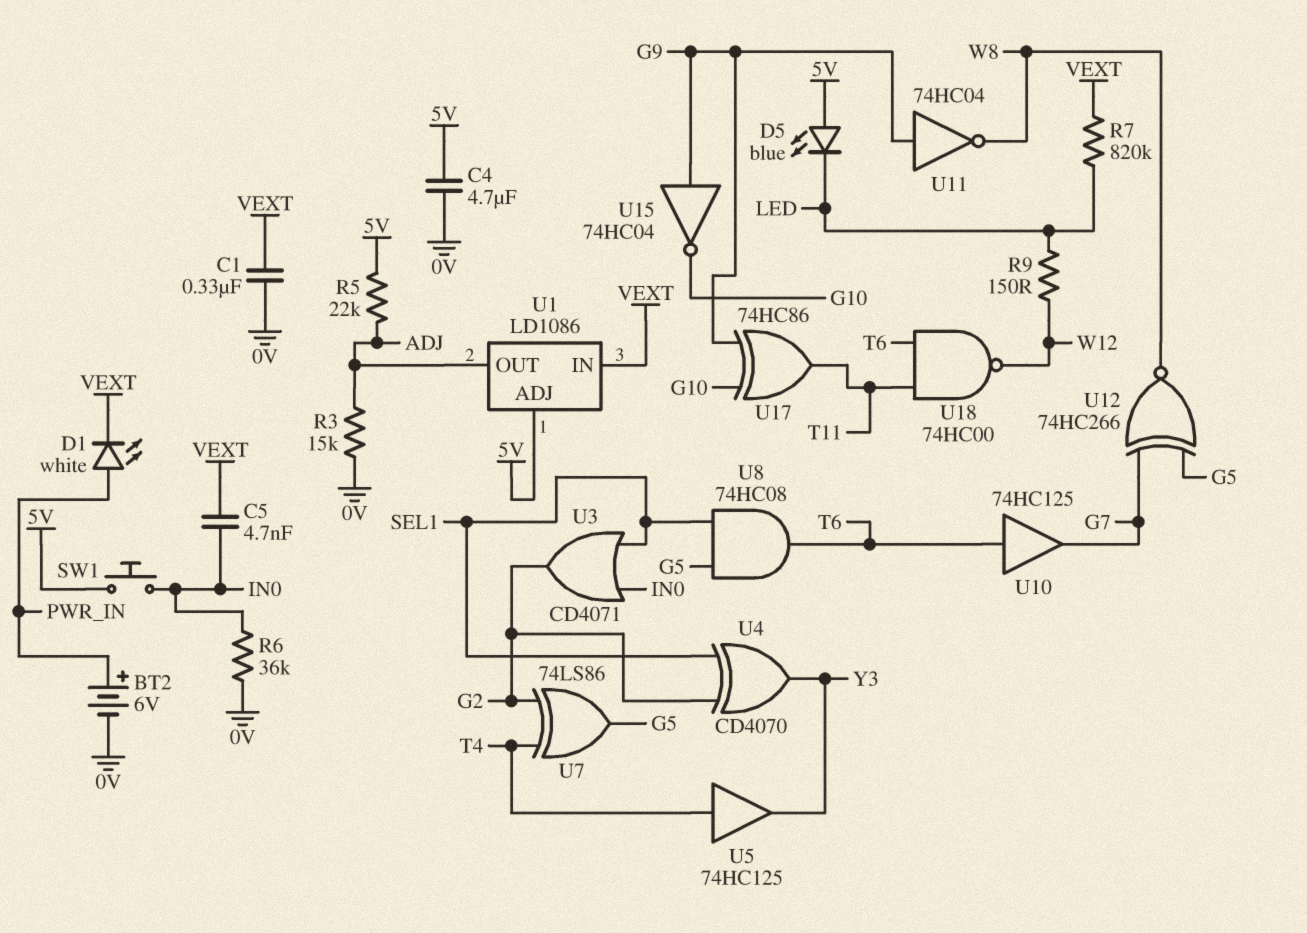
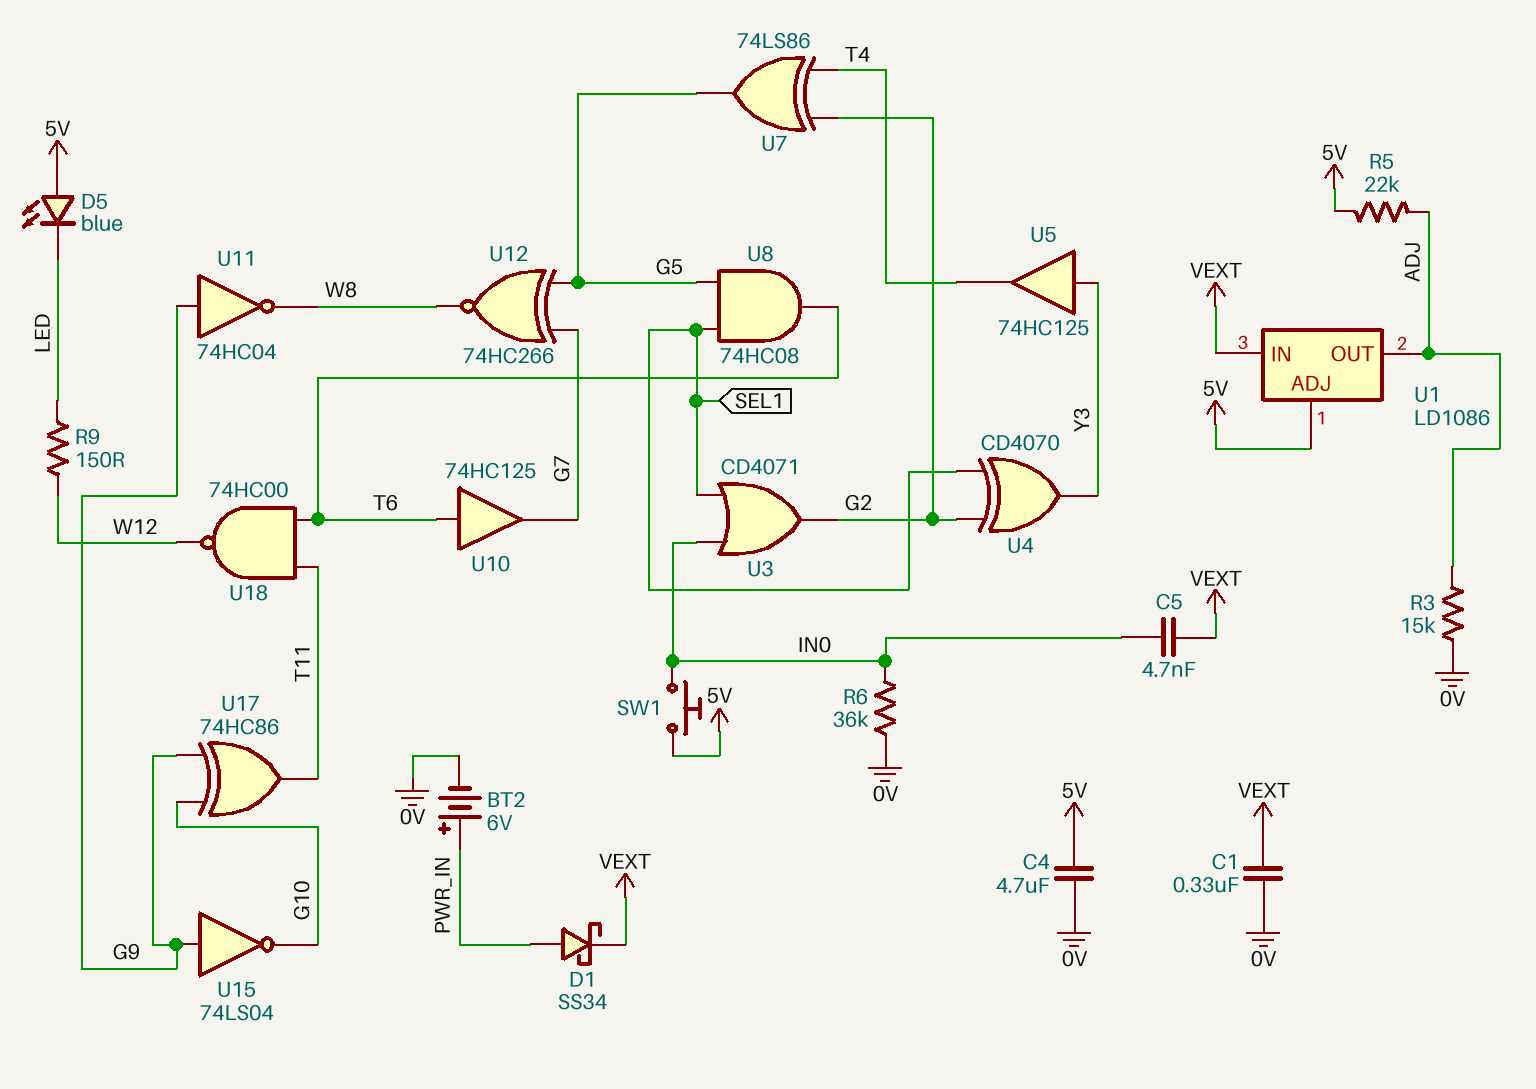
D1: LED white (A PWR_IN, K VEXT) -> schottky SS34 (A PWR_IN, K VEXT)
R7: 820k (LED, VEXT) -> none
U5: buffer 74HC125 (in T4, out Y3) -> buffer 74HC125 (in Y3, out T4)
U15: NOT 74HC04 (in G9, out G10) -> NOT 74LS04 (in G9, out G10)

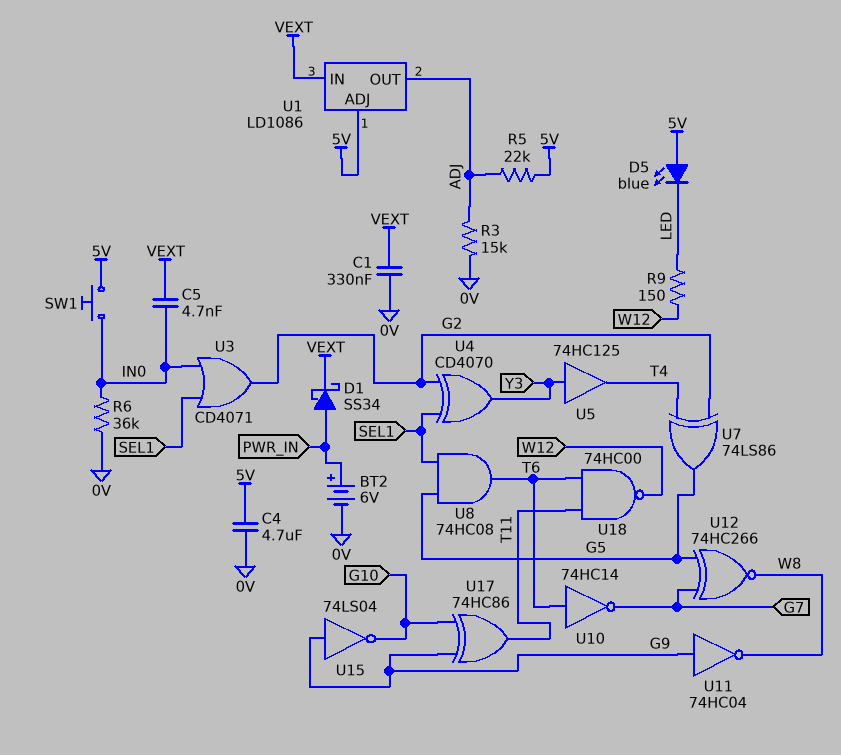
U10: buffer 74HC125 (in T6, out G7) -> NOT 74HC14 (in T6, out G7)

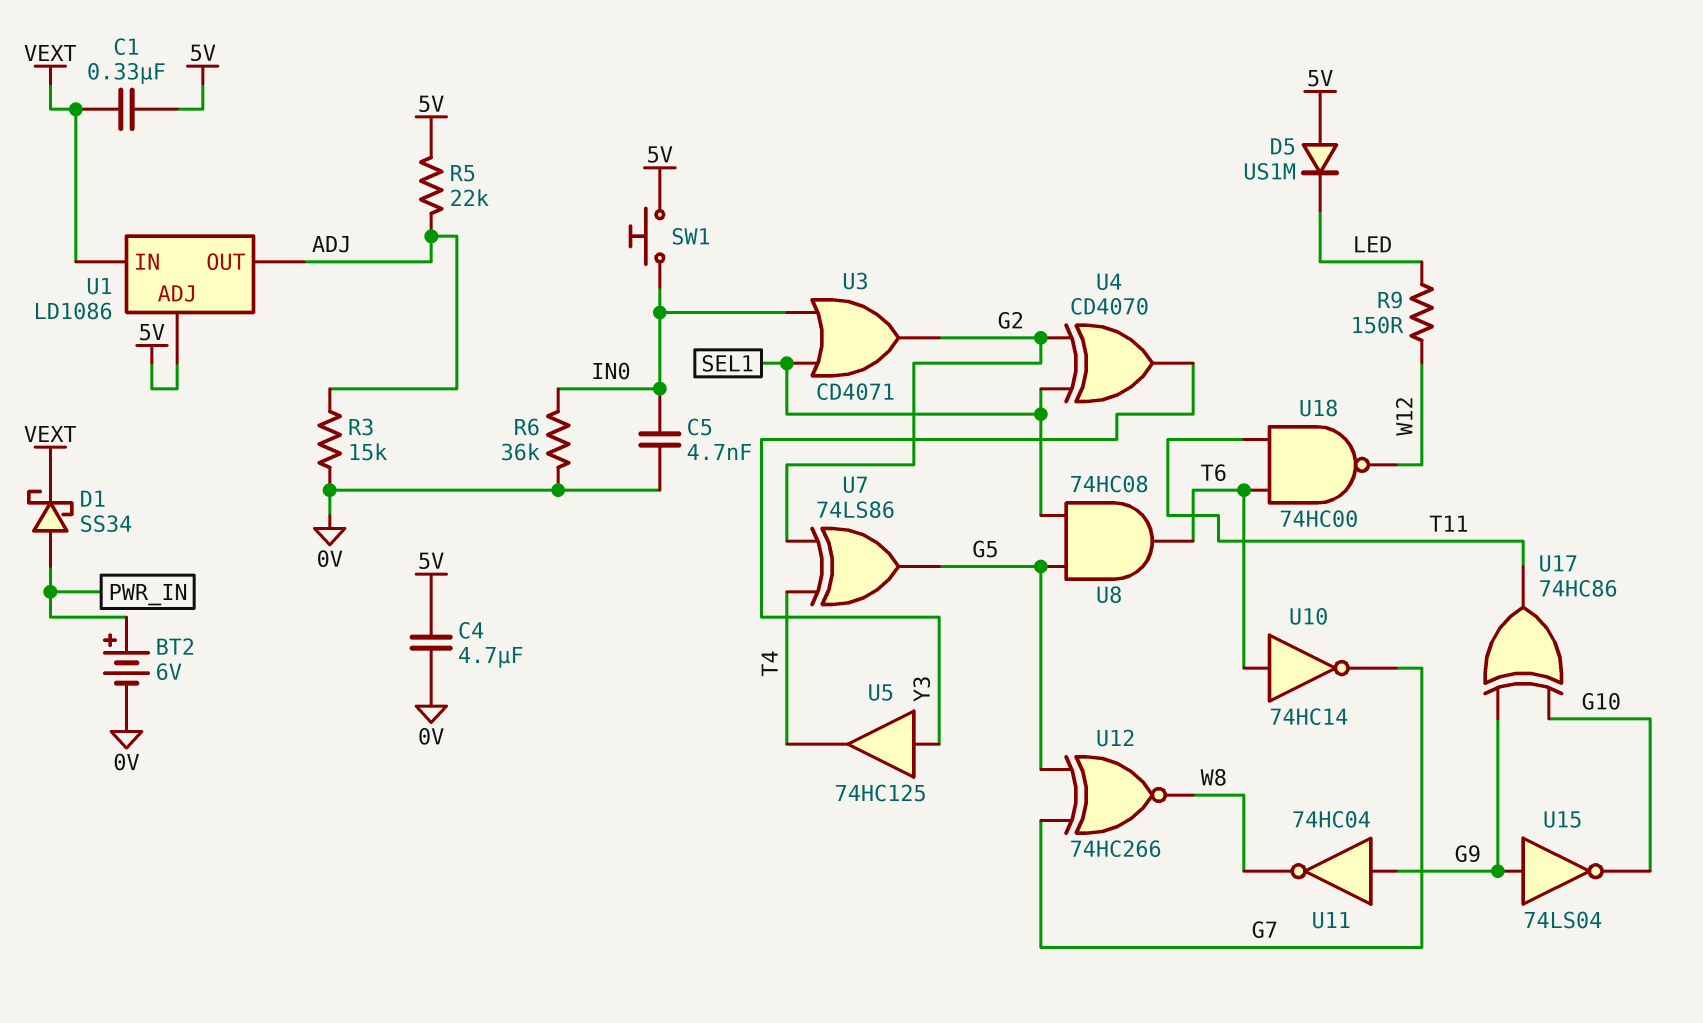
C1: 330nF (0V, VEXT) -> 330nF (5V, VEXT)
C5: 4.7nF (IN0, VEXT) -> 4.7nF (0V, IN0)
D5: LED blue (A 5V, K LED) -> diode US1M (A 5V, K LED)

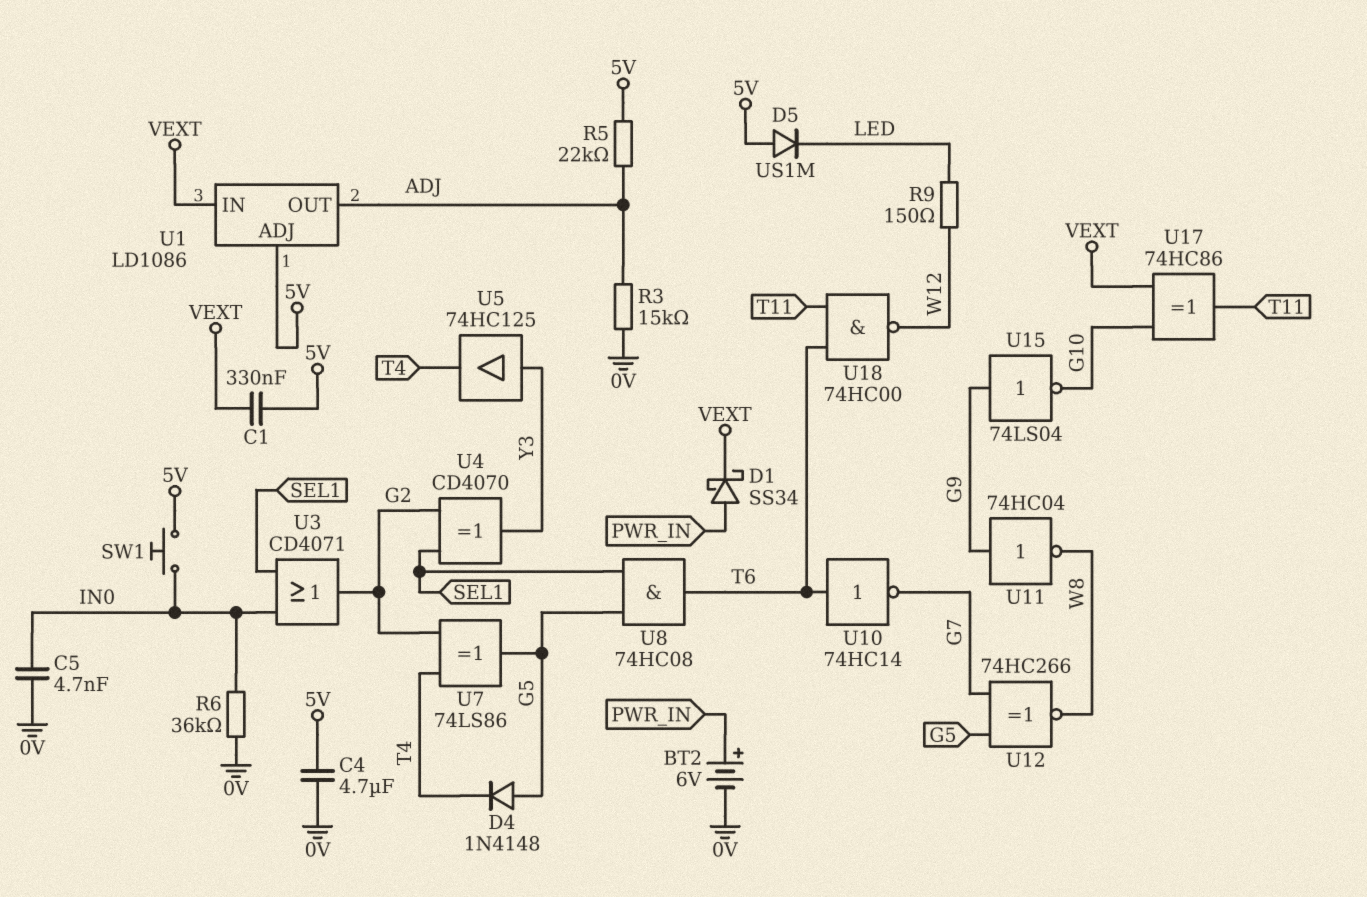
D4: none -> diode 1N4148 (A G5, K T4)
U17: XOR 74HC86 (in G9, in G10, out T11) -> XOR 74HC86 (in G10, in VEXT, out T11)

